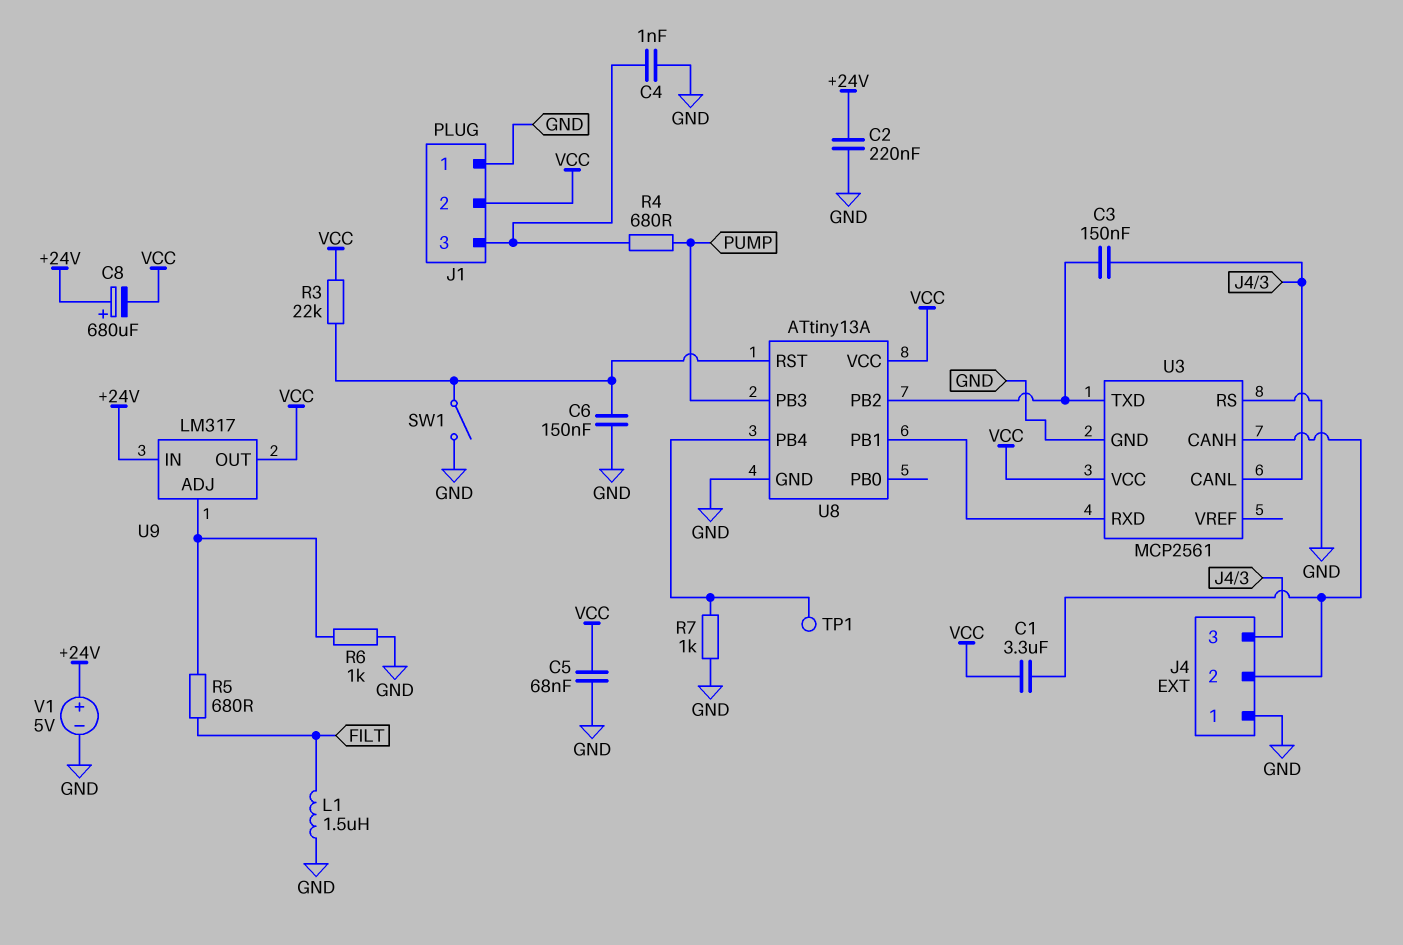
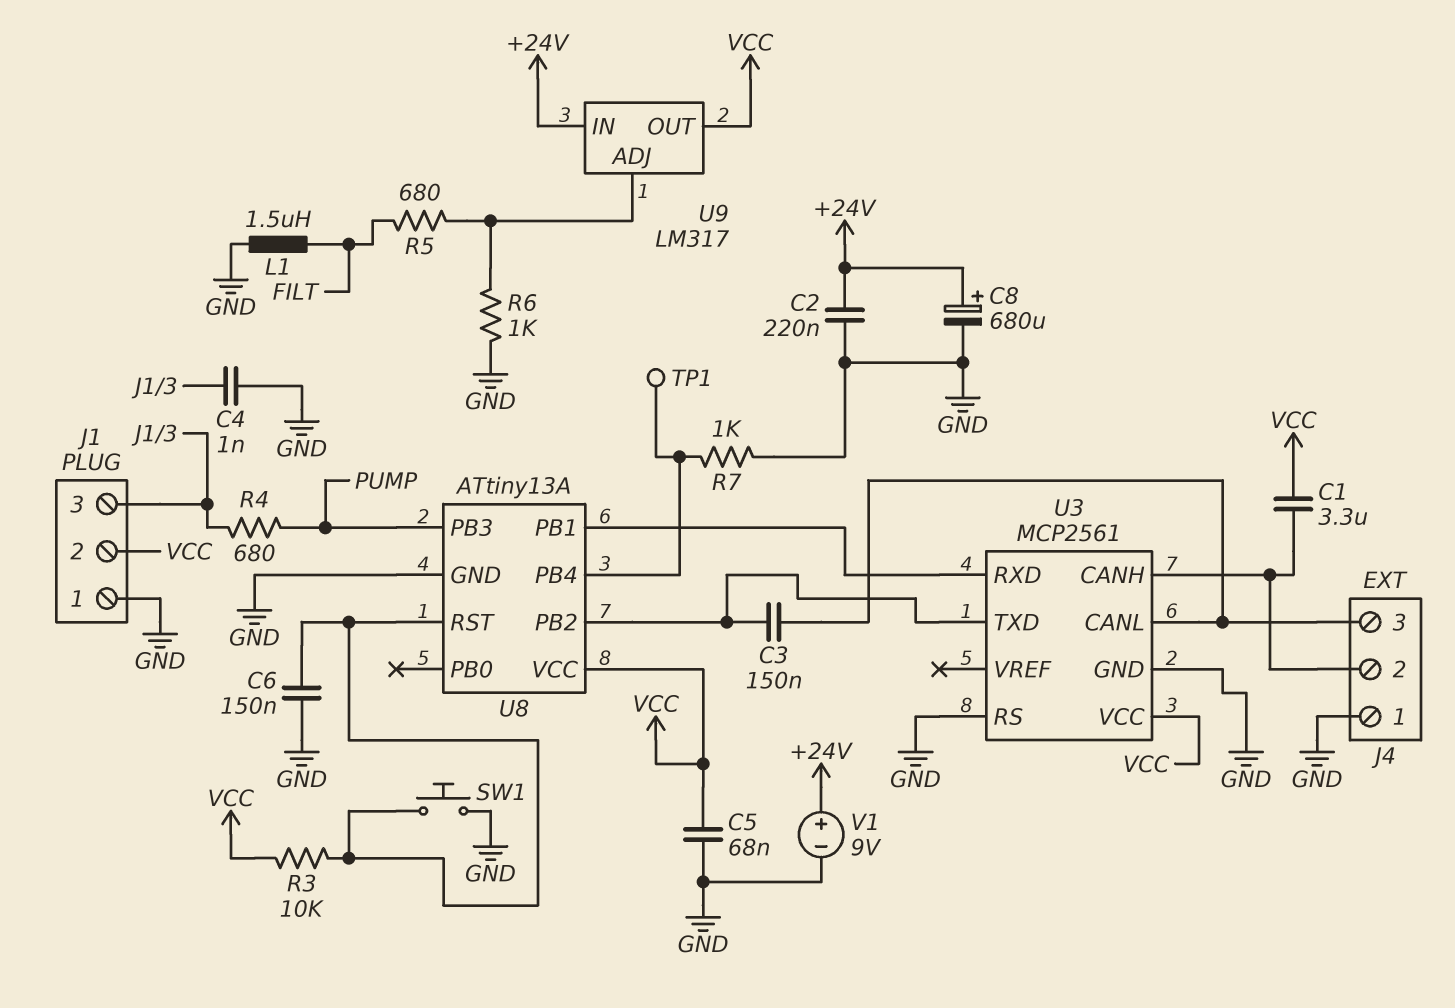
C8: 680uF (plus +24V, minus VCC) -> 680uF (plus +24V, minus GND)
R3: 22k (U8/RST, VCC) -> 10k (U8/RST, VCC)
SW1: switch (GND, U8/RST) -> button (GND, U8/RST)
V1: 5V (plus +24V, minus GND) -> 9V (plus +24V, minus GND)

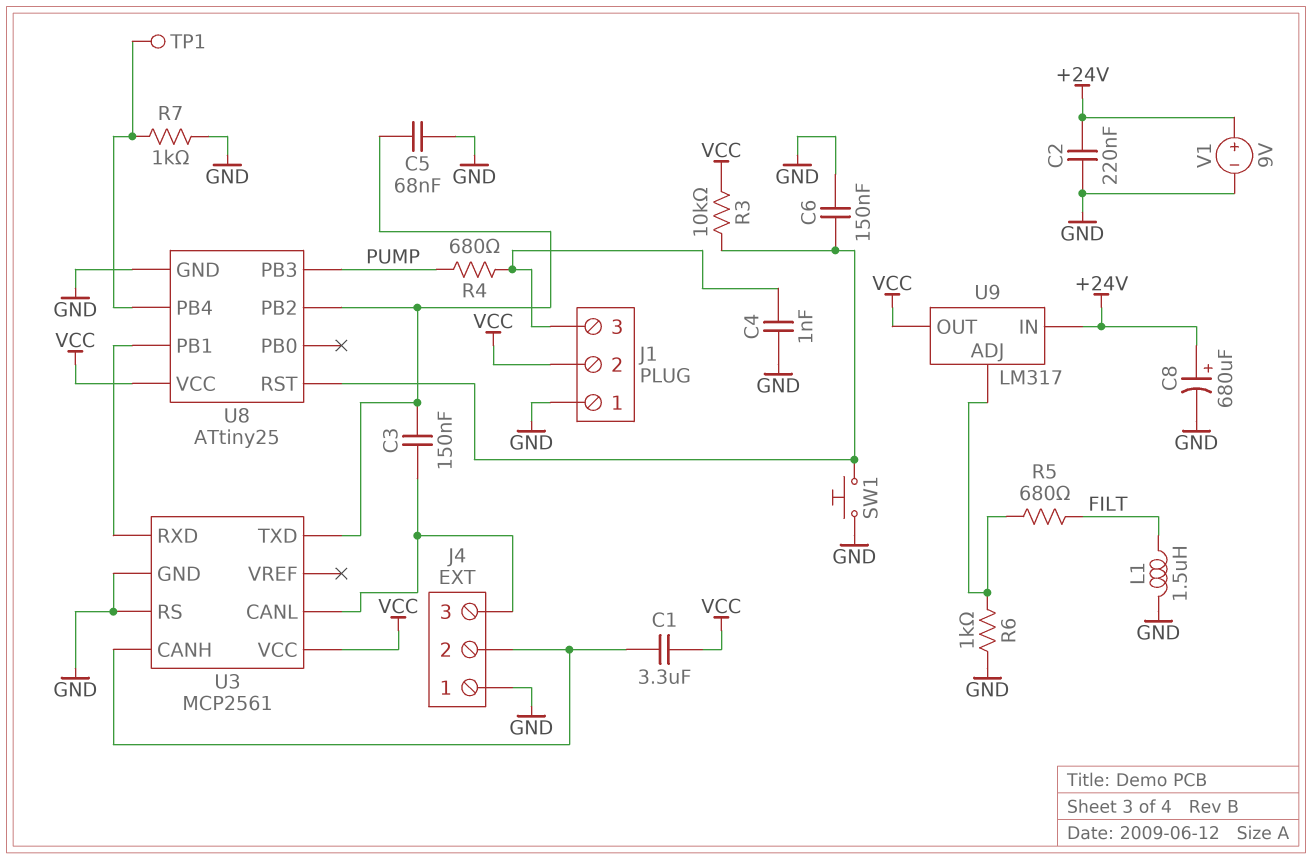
C5: 68nF (GND, VCC) -> 68nF (GND, U3/TXD)
U8: ATtiny13A -> ATtiny25

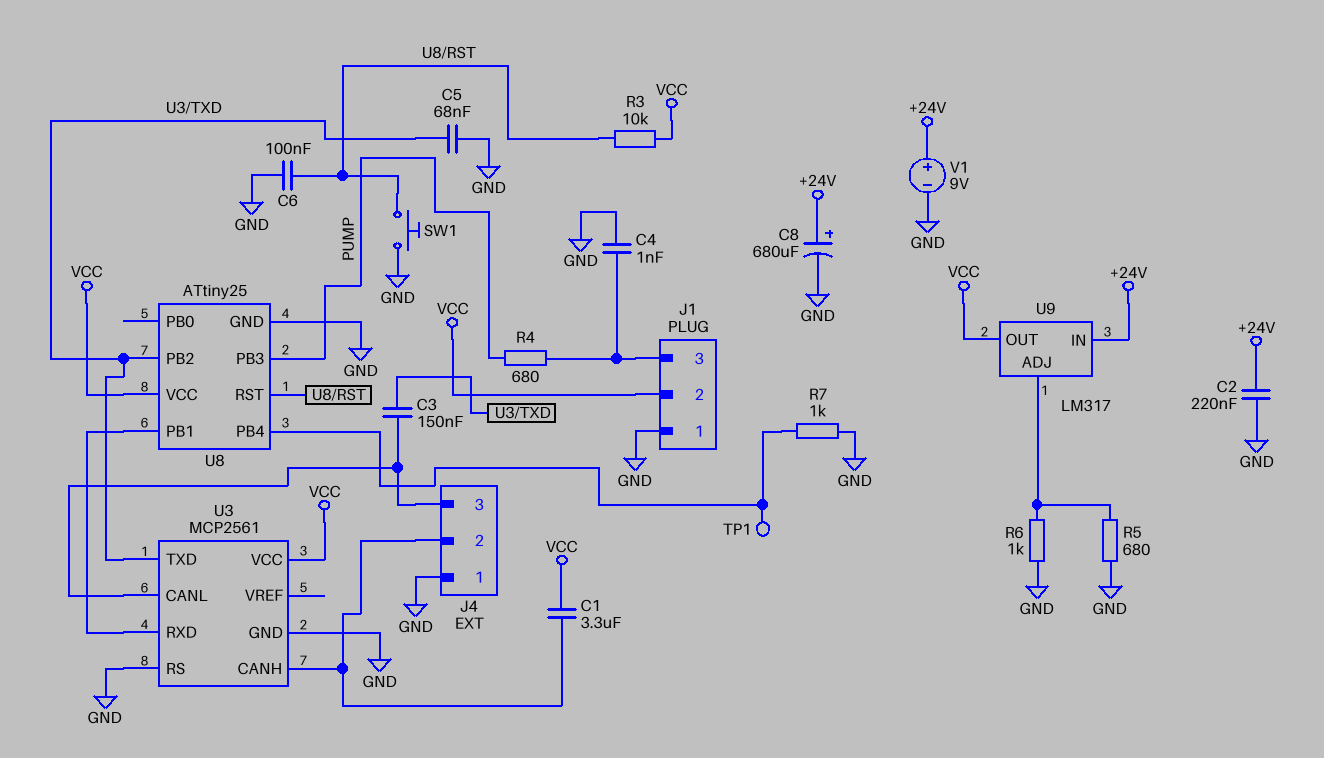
C6: 150nF (GND, U8/RST) -> 100nF (GND, U8/RST)
L1: 1.5uH (FILT, GND) -> none
R5: 680 (FILT, U9/ADJ) -> 680 (GND, U9/ADJ)

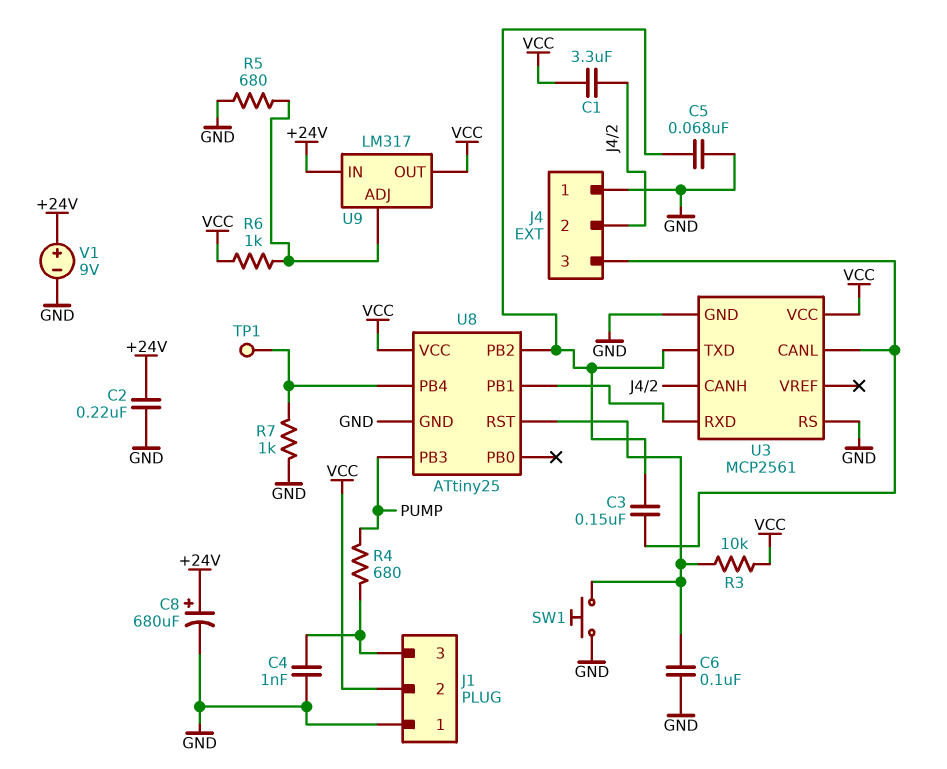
R6: 1k (GND, U9/ADJ) -> 1k (U9/ADJ, VCC)

